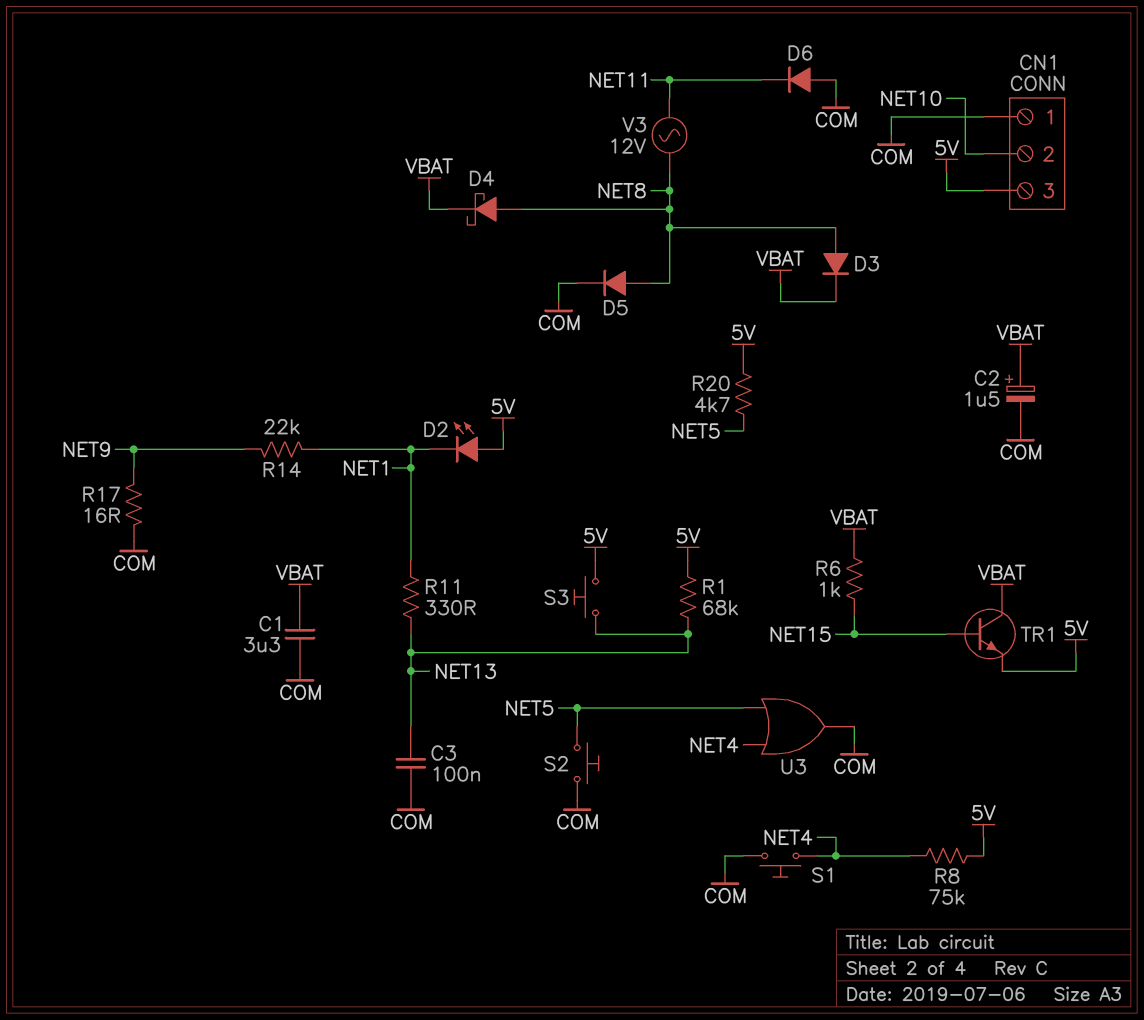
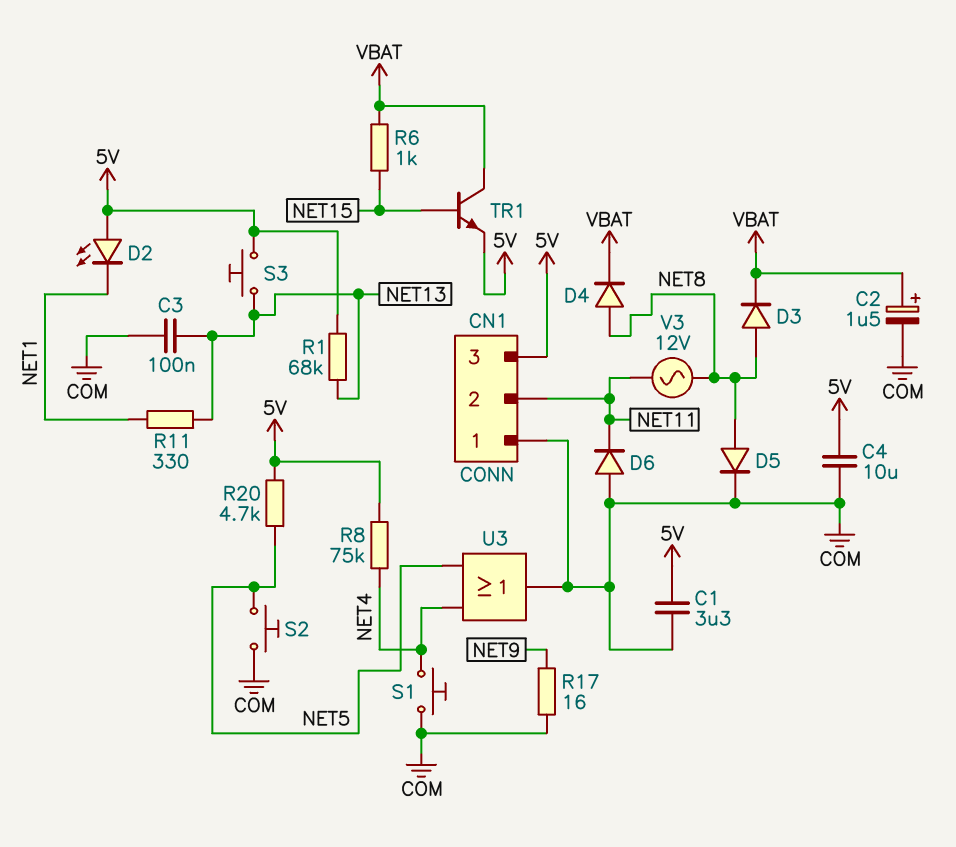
C1: 3.3uF (COM, VBAT) -> 3.3uF (5V, COM)
C4: none -> 10uF (5V, COM)
CN1 pin 2: NET10 -> NET11
D4: schottky (A NET8, K VBAT) -> diode (A NET8, K VBAT)
R14: 22k (NET1, NET9) -> none

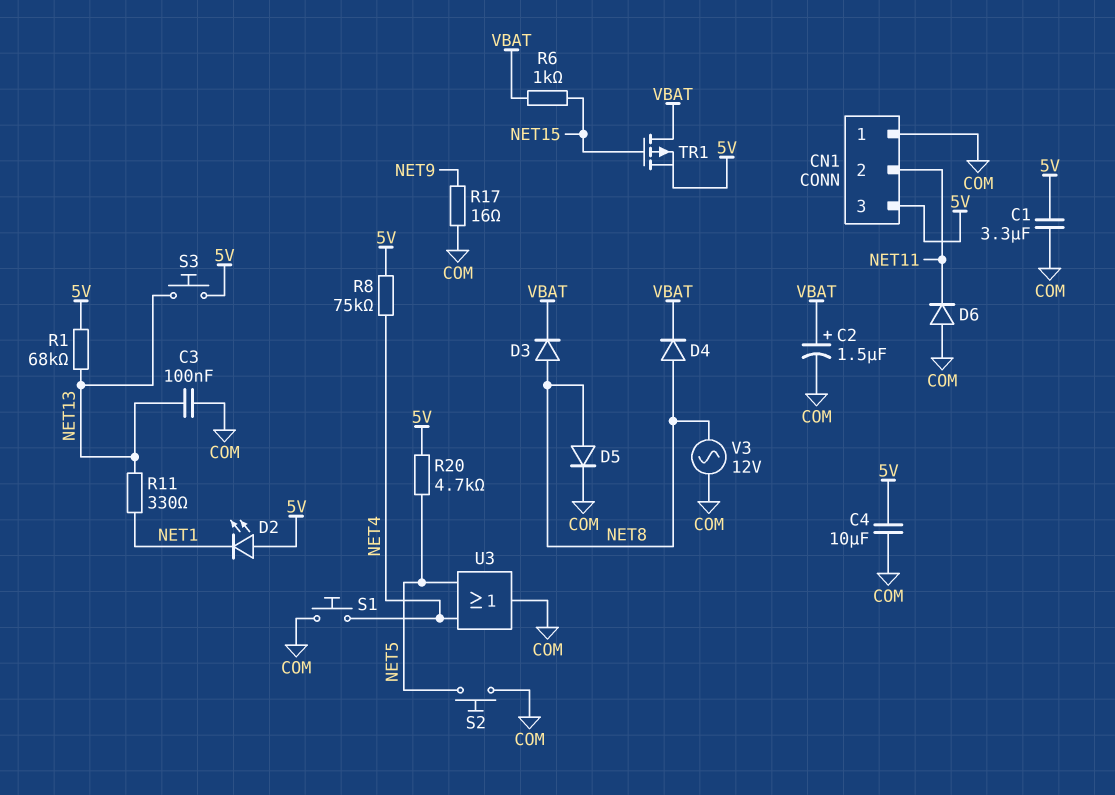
TR1: NPN (B NET15, C VBAT, E 5V) -> PMOS (G NET15, D VBAT, S 5V)
V3: AC 12V (NET8, NET11) -> AC 12V (COM, NET8)

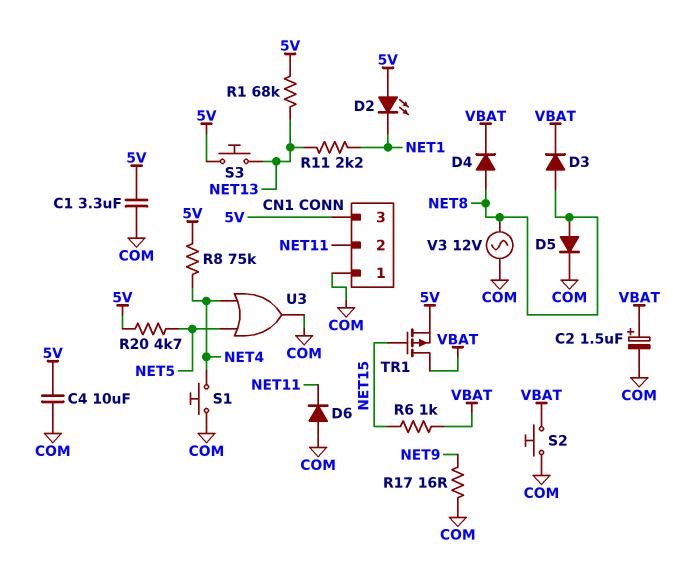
C3: 100nF (COM, NET13) -> none
R11: 330 (NET1, NET13) -> 2.2k (NET1, NET13)
S2: button (COM, NET5) -> button (COM, VBAT)

